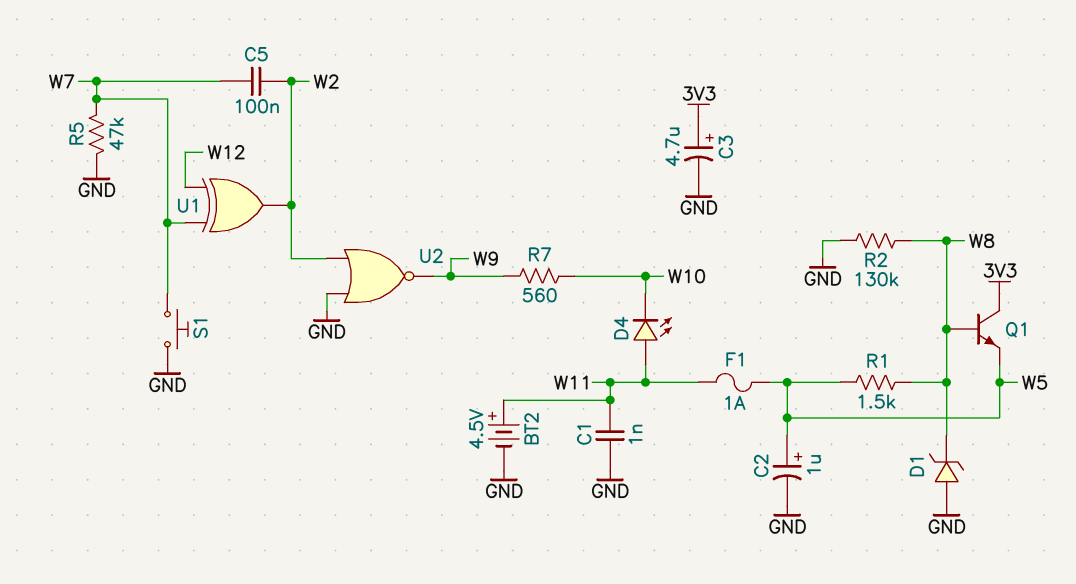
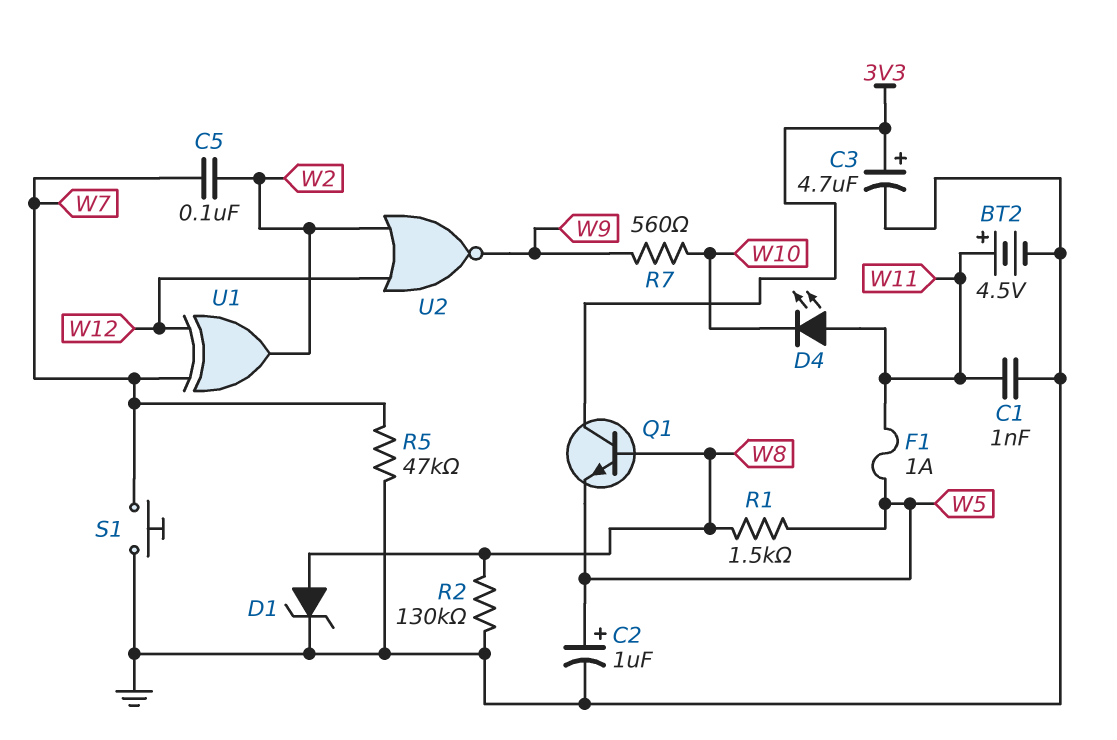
D1: zener (A GND, K W8) -> zener (A W8, K GND)
U2: NOR (in GND, in W2, out W9) -> NOR (in W2, in W12, out W9)

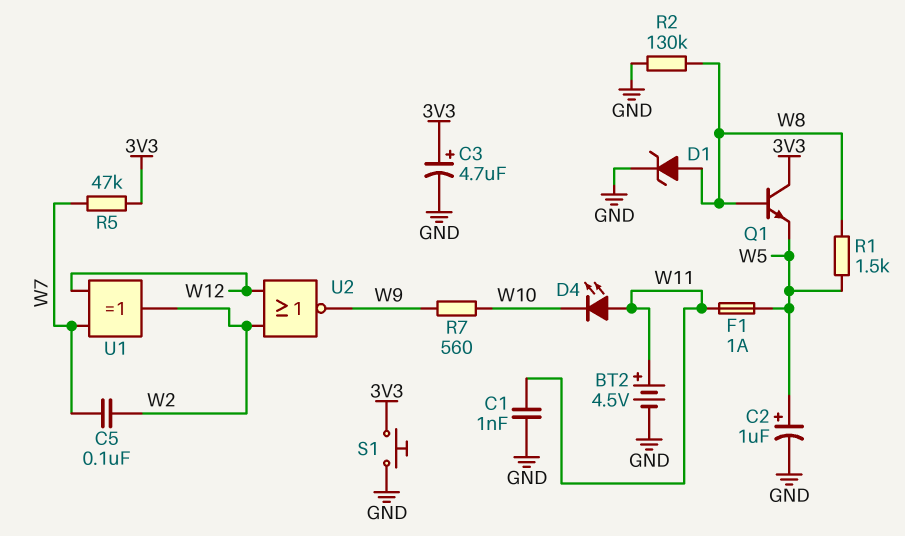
R5: 47k (GND, W7) -> 47k (3V3, W7)
S1: button (GND, W7) -> button (3V3, GND)

